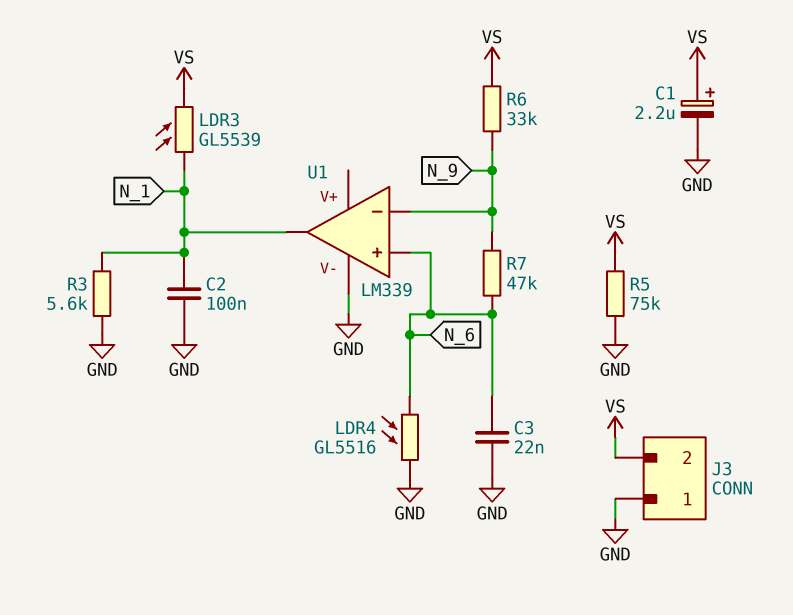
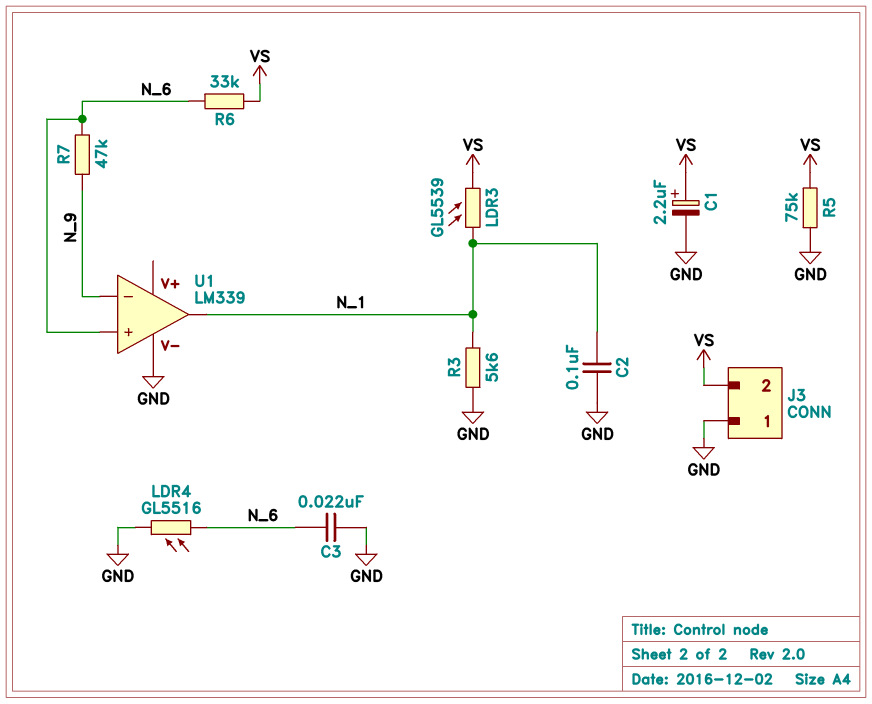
R6: 33k (N_9, VS) -> 33k (N_6, VS)

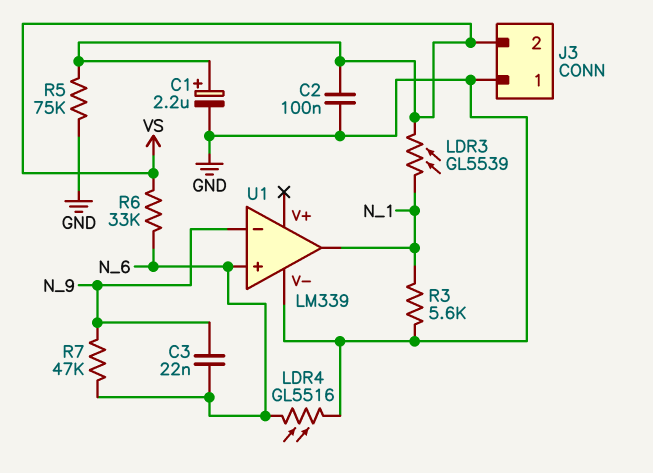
C2: 100nF (GND, N_1) -> 100nF (GND, VS)
C3: 22nF (GND, N_6) -> 22nF (N_6, N_9)

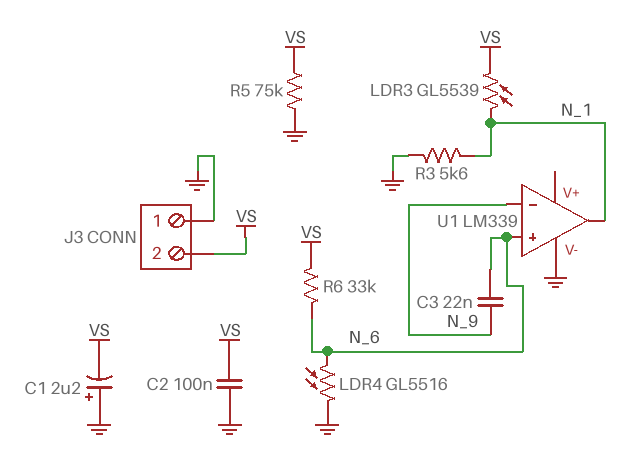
C1: 2.2uF (plus VS, minus GND) -> 2.2uF (plus GND, minus VS)
R7: 47k (N_6, N_9) -> none

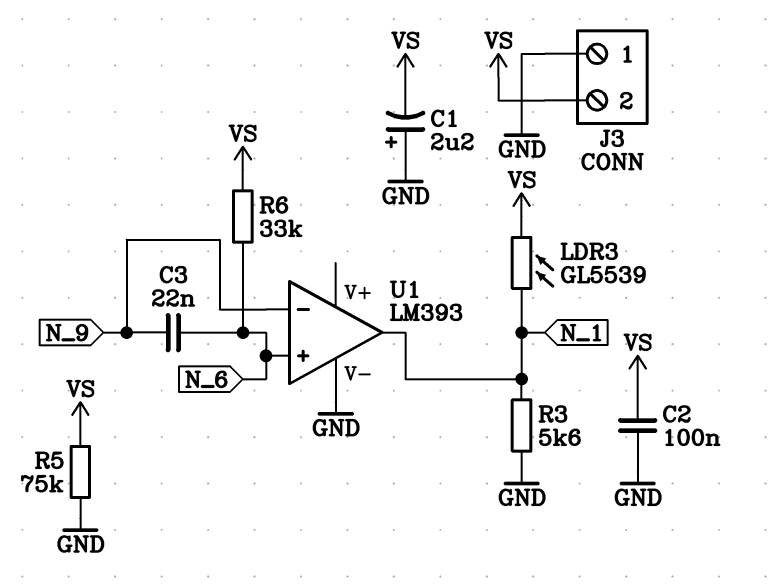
LDR4: GL5516 (GND, N_6) -> none
U1: LM339 -> LM393

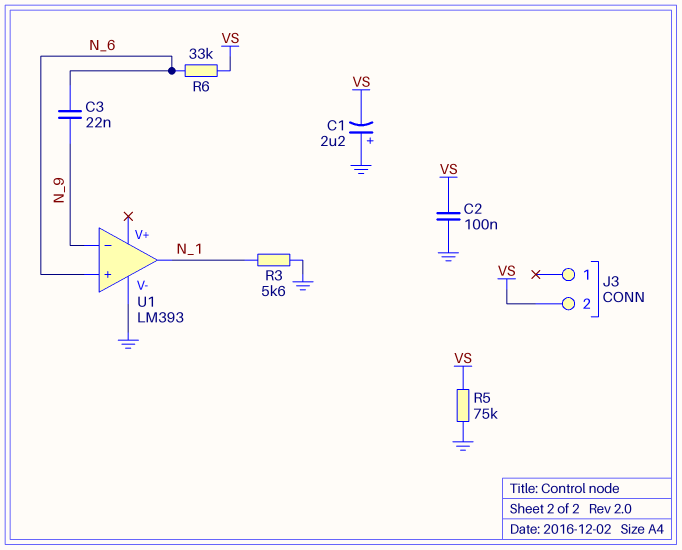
J3 pin 1: GND -> none
LDR3: GL5539 (N_1, VS) -> none

